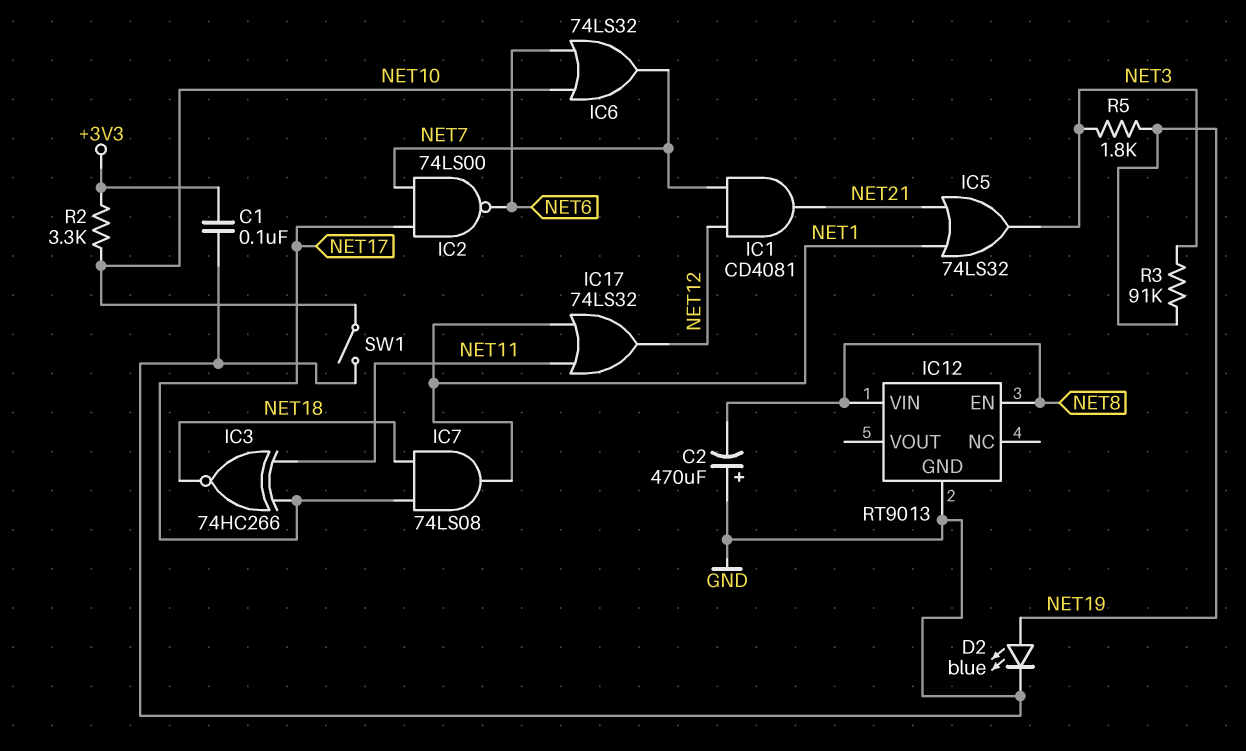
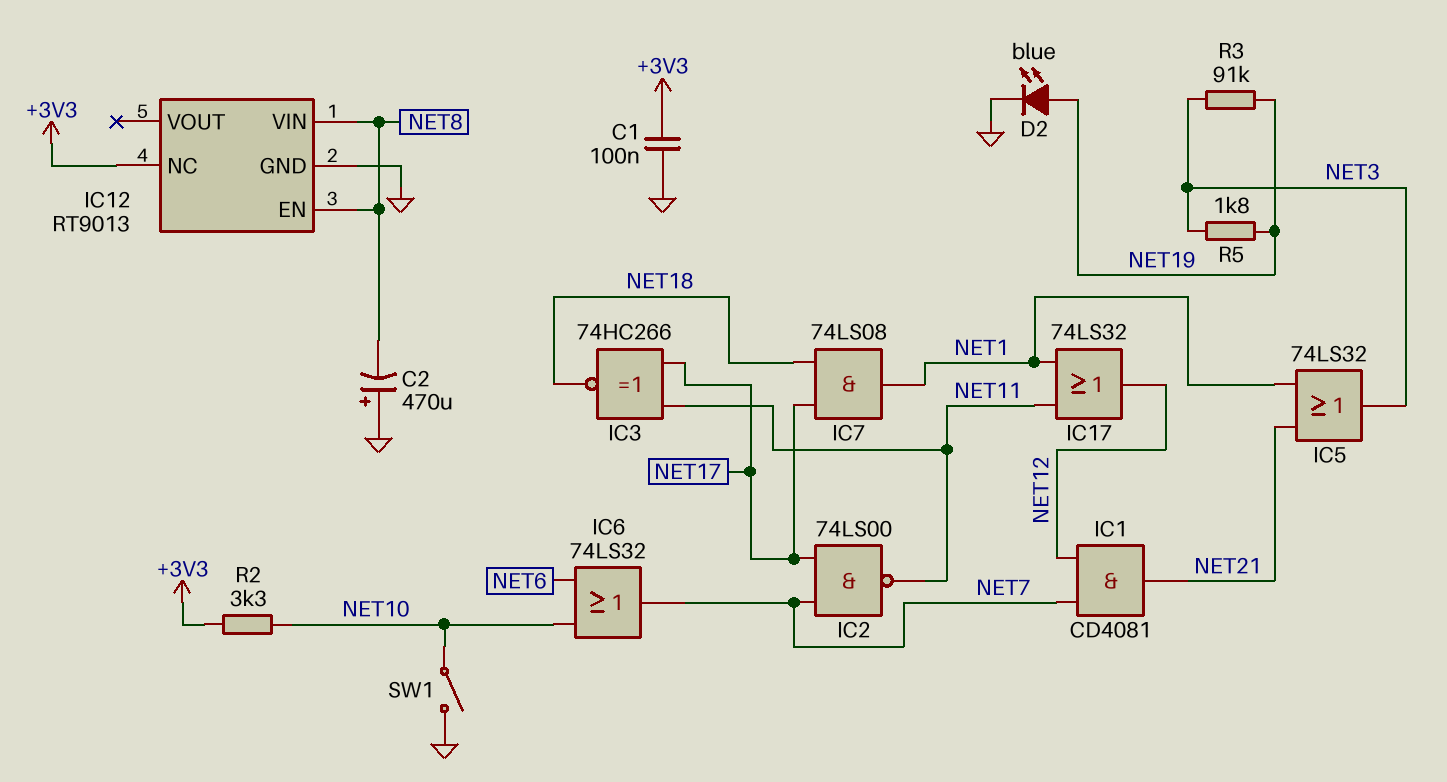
IC2: NAND 74LS00 (in NET7, in NET17, out NET6) -> NAND 74LS00 (in NET7, in NET17, out NET11)
IC12 pin NC: none -> +3V3

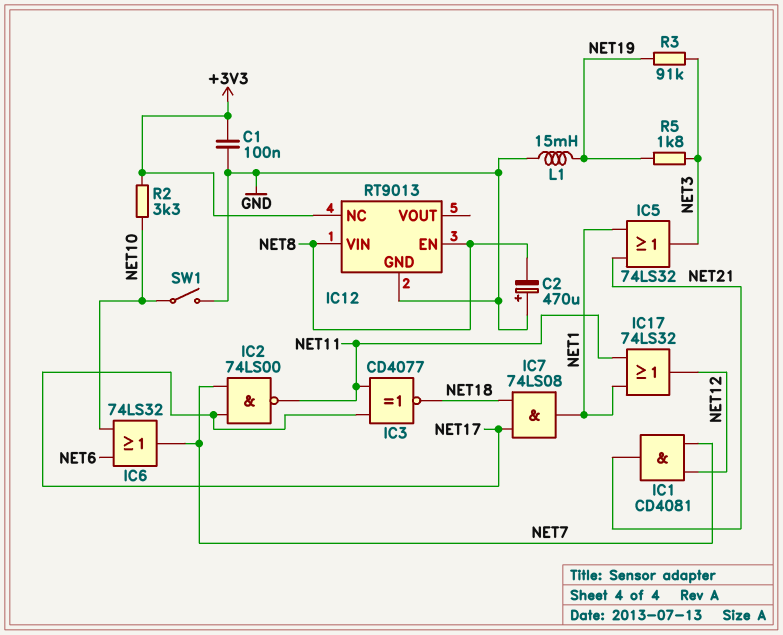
D2: LED blue (A NET19, K GND) -> none
IC3: XNOR 74HC266 (in NET11, in NET17, out NET18) -> XNOR CD4077 (in NET11, in NET17, out NET18)
L1: none -> 15mH (GND, NET19)

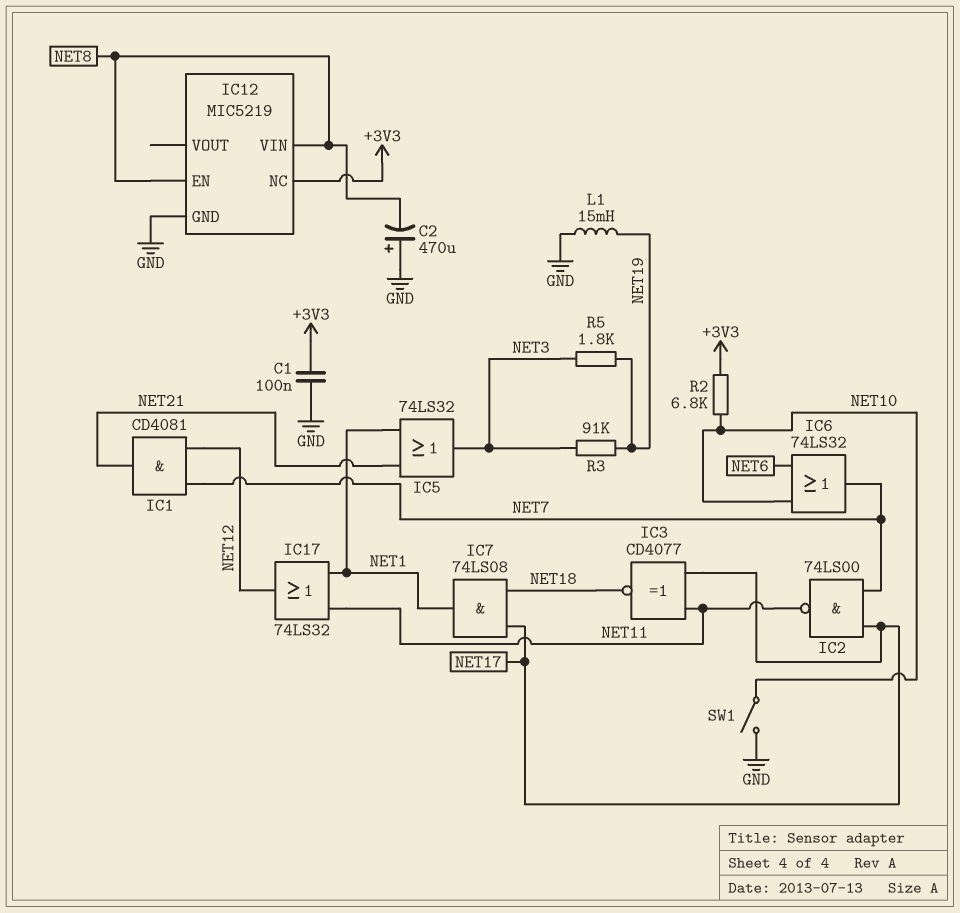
IC12: RT9013 -> MIC5219
R2: 3.3k (+3V3, NET10) -> 6.8k (+3V3, NET10)

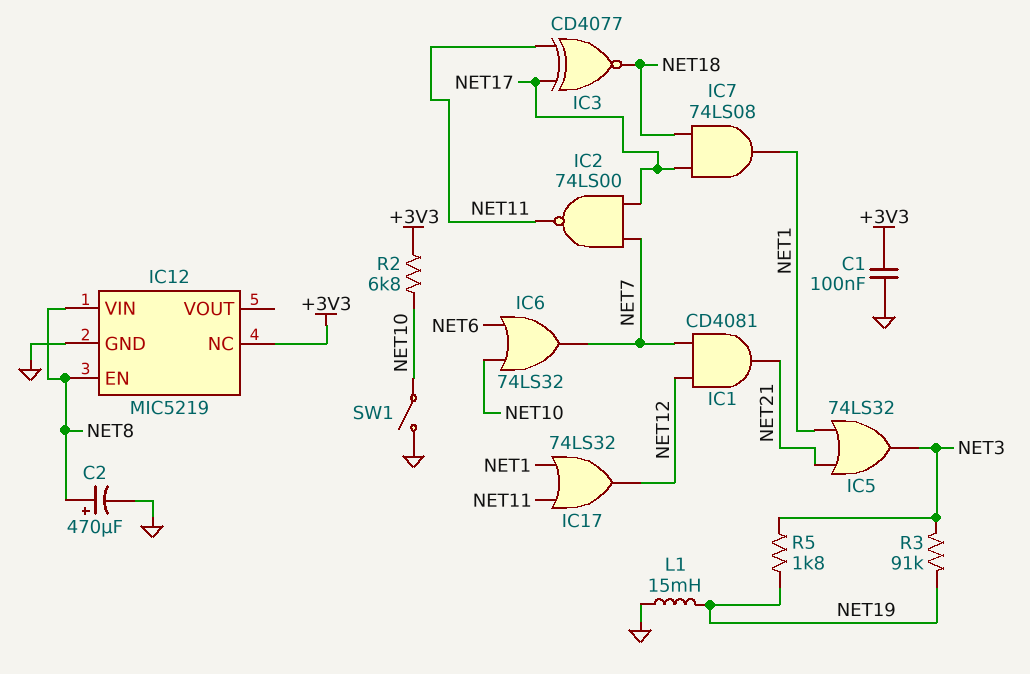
C2: 470uF (plus GND, minus NET8) -> 470uF (plus NET8, minus GND)

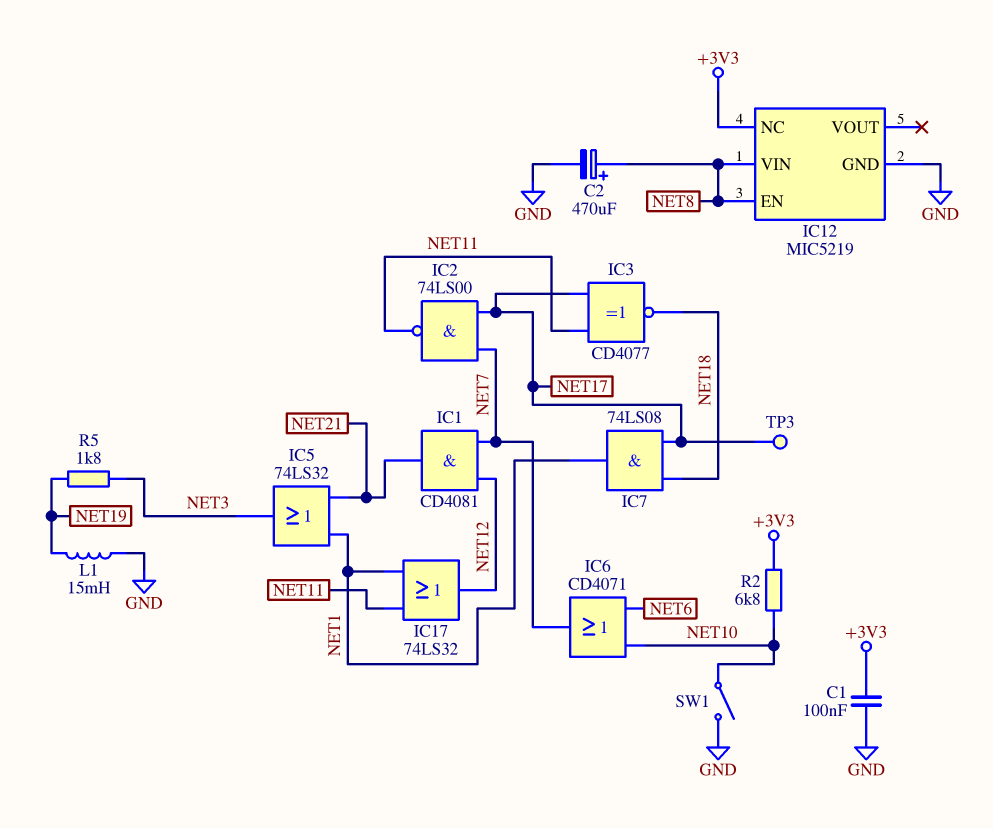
IC6: OR 74LS32 (in NET6, in NET10, out NET7) -> OR CD4071 (in NET6, in NET10, out NET7)
R3: 91k (NET3, NET19) -> none
TP3: none -> test point (NET17)

